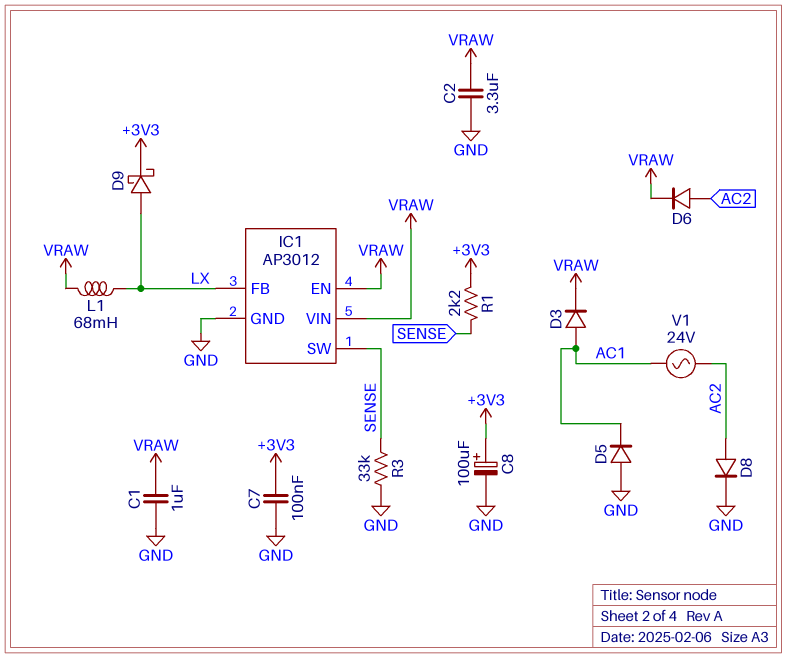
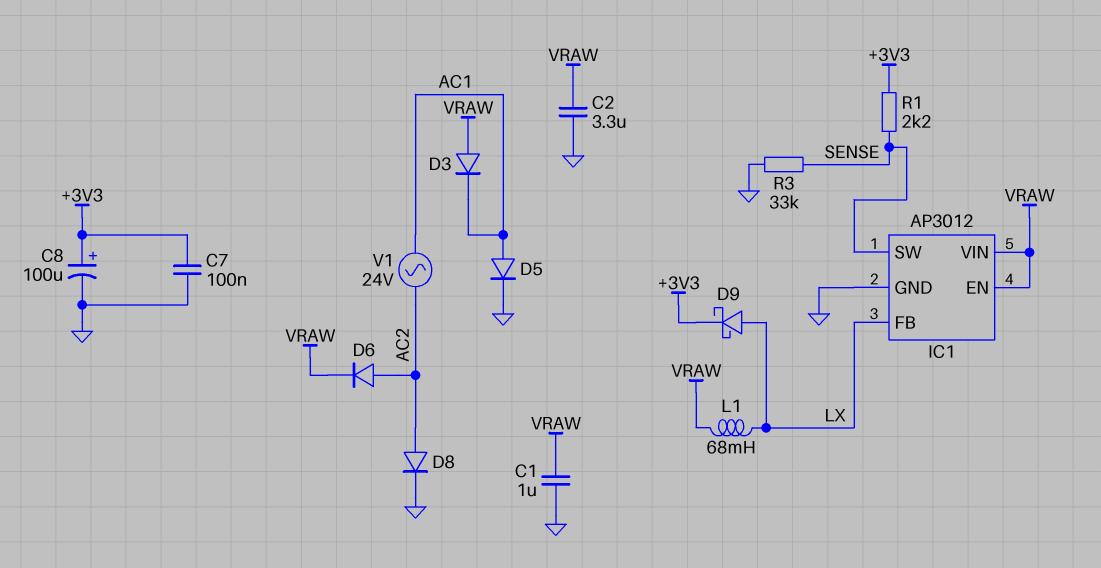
D3: diode (A AC1, K VRAW) -> diode (A VRAW, K AC1)
D5: diode (A GND, K AC1) -> diode (A AC1, K GND)

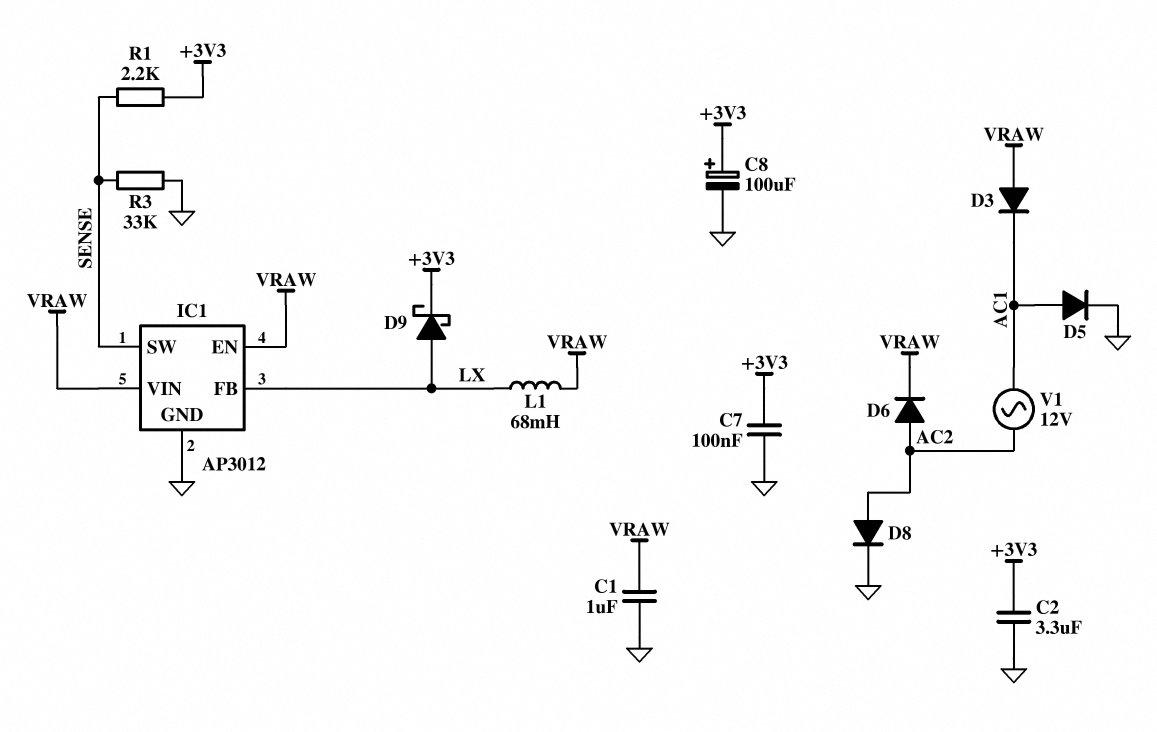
C2: 3.3uF (GND, VRAW) -> 3.3uF (+3V3, GND)
V1: AC 24V (AC1, AC2) -> AC 12V (AC1, AC2)

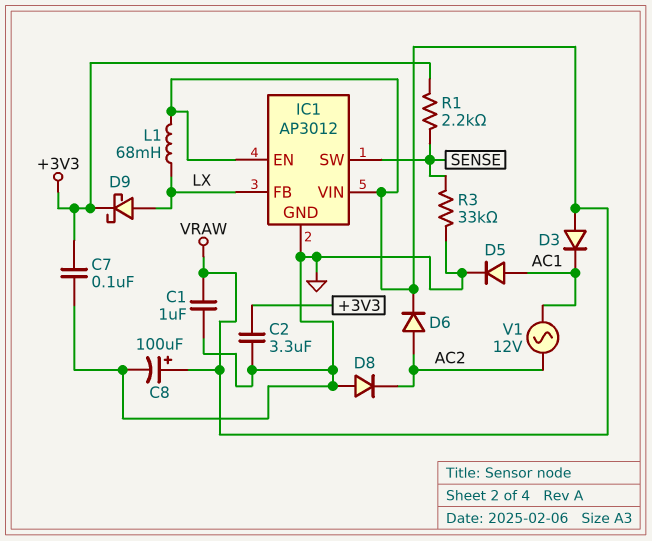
C8: 100uF (plus +3V3, minus GND) -> 100uF (plus VRAW, minus GND)
D8: diode (A AC2, K GND) -> diode (A GND, K AC2)

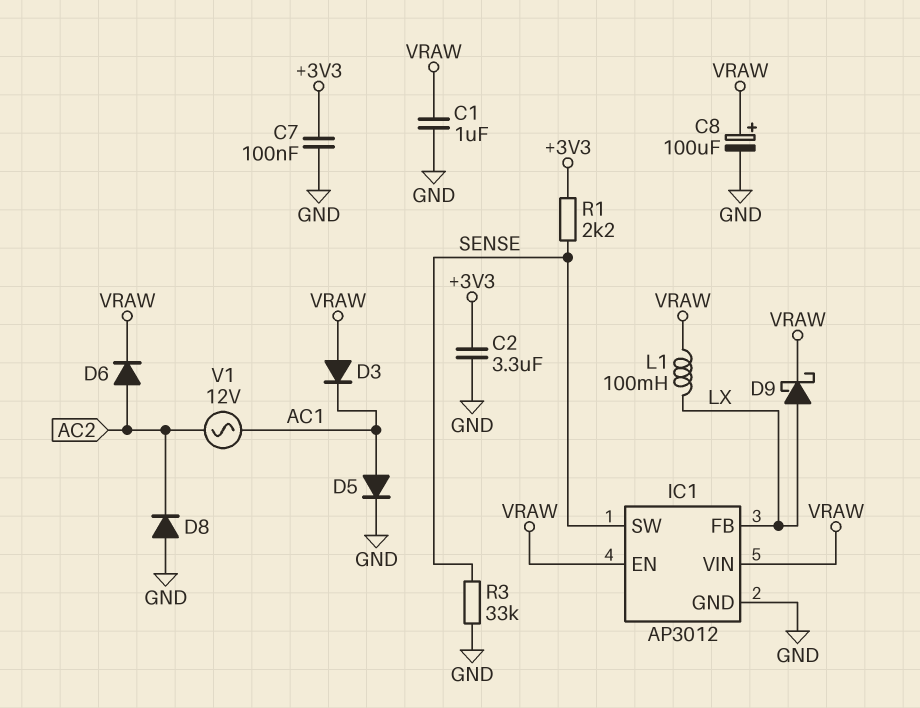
D9: schottky (A LX, K +3V3) -> schottky (A LX, K VRAW)
L1: 68mH (LX, VRAW) -> 100mH (LX, VRAW)

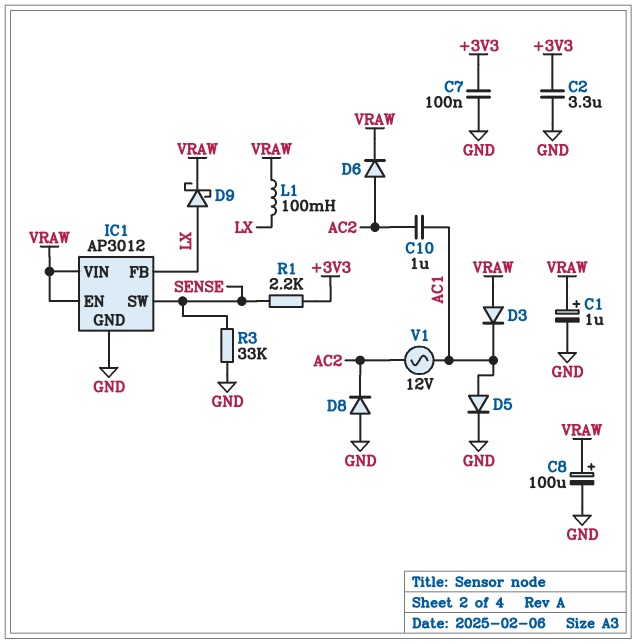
C1: 1uF (GND, VRAW) -> 1uF (plus VRAW, minus GND)
C10: none -> 1uF (AC1, AC2)

